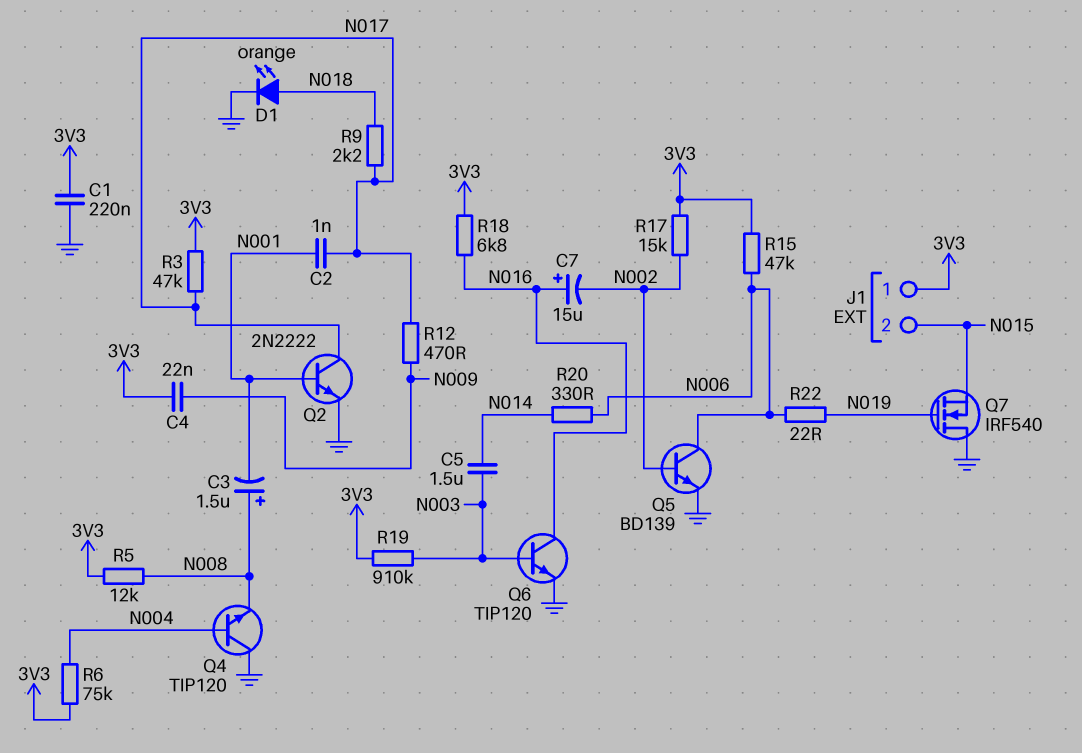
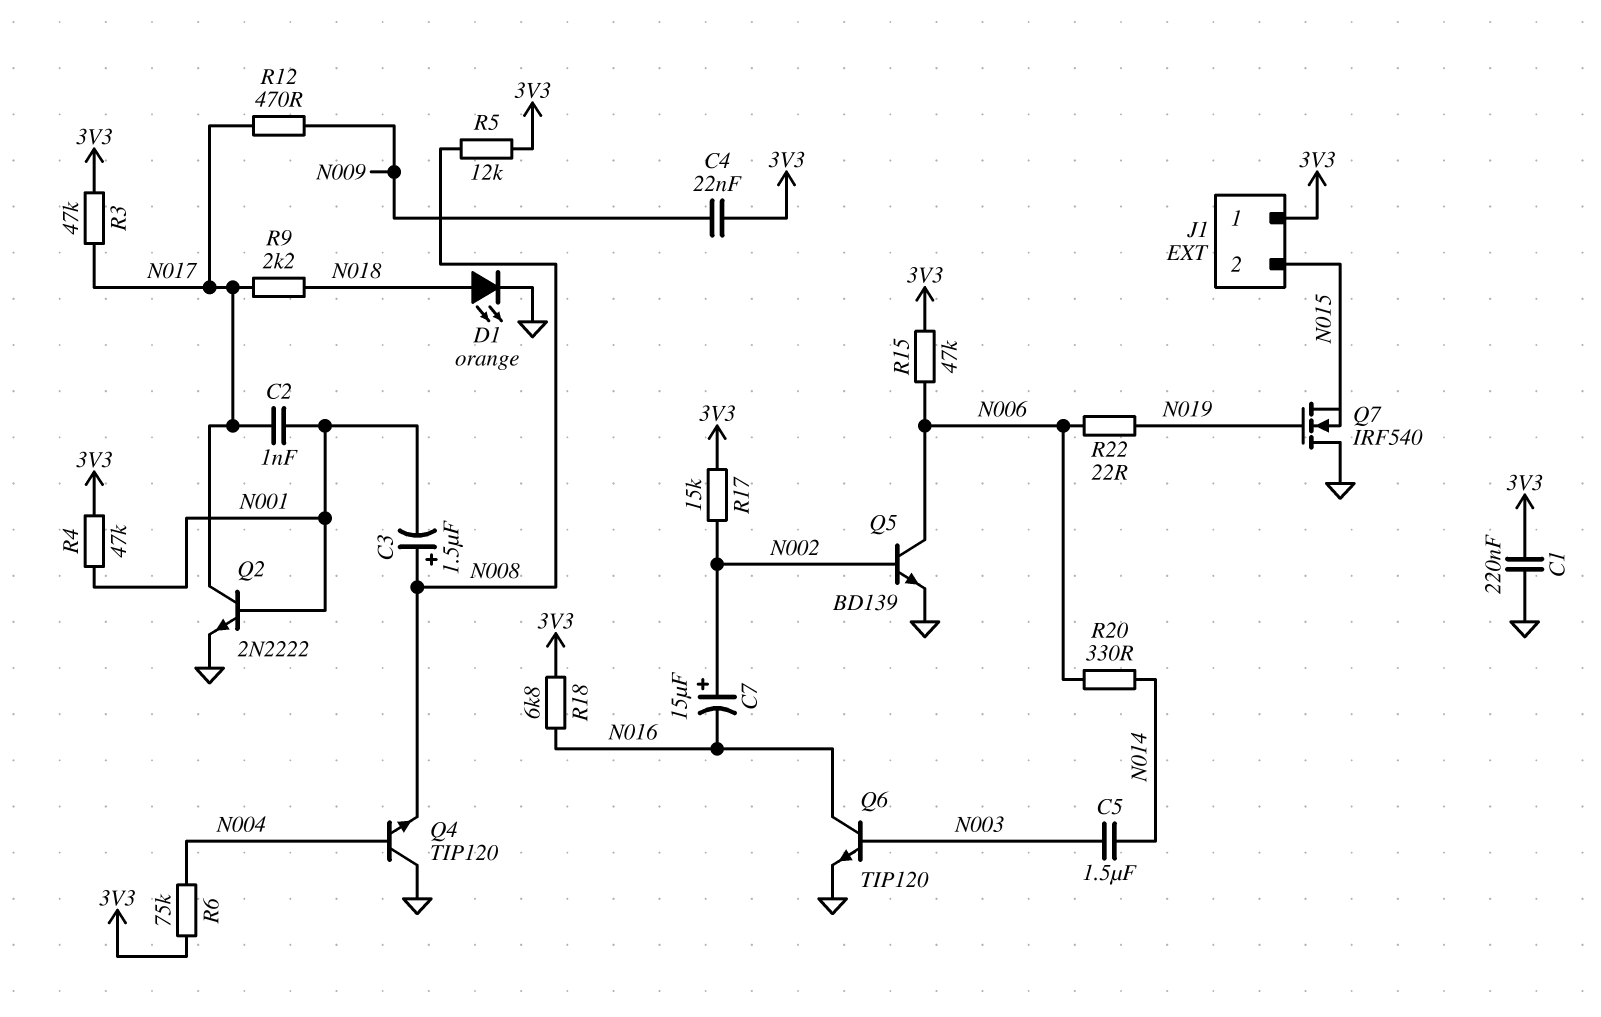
C7: 15uF (plus N016, minus N002) -> 15uF (plus N002, minus N016)
R4: none -> 47k (3V3, N001)
R19: 910k (3V3, N003) -> none

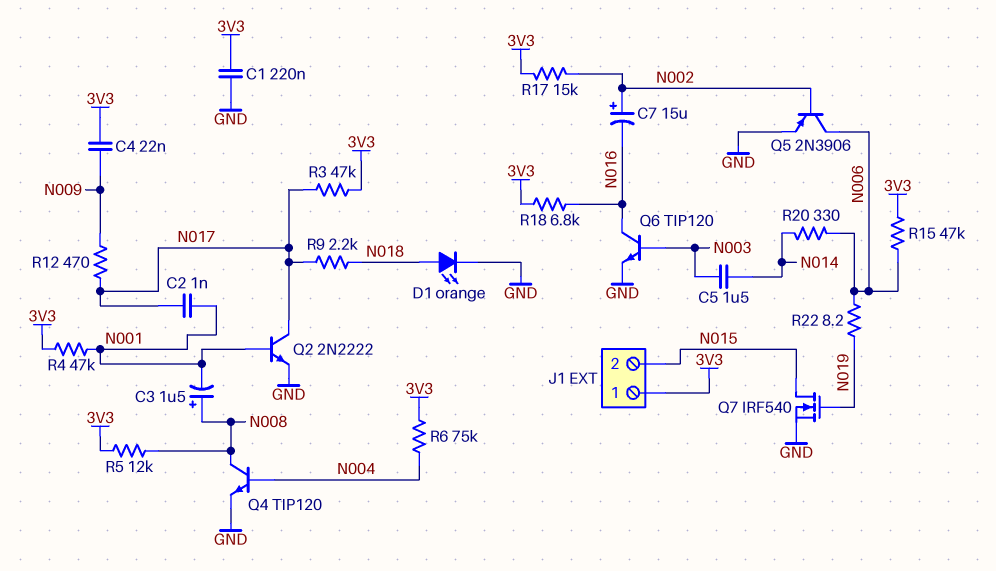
Q4: NPN TIP120 (B N004, C GND, E N008) -> NPN TIP120 (B N004, C N008, E GND)
Q5: NPN BD139 (B N002, C N006, E GND) -> PNP 2N3906 (B N002, C N006, E GND)
Q7: NMOS IRF540 (G N019, D GND, S N015) -> NMOS IRF540 (G N019, D N015, S GND)
R22: 22 (N006, N019) -> 8.2 (N006, N019)

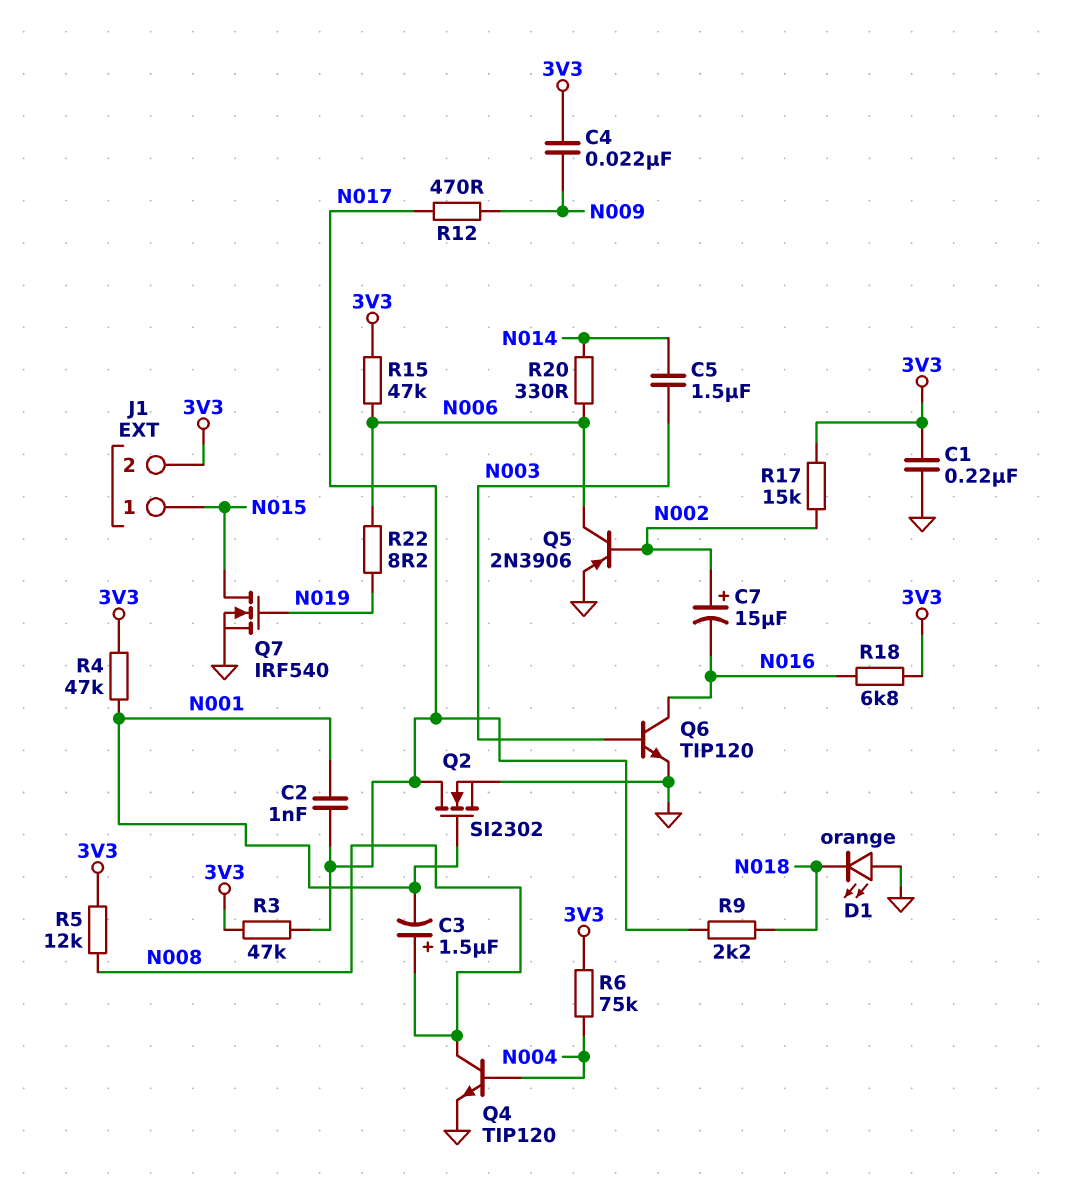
D1: LED orange (A N018, K GND) -> LED orange (A GND, K N018)
J1 pin 1: 3V3 -> N015
J1 pin 2: N015 -> 3V3
Q2: NPN 2N2222 (B N001, C N017, E GND) -> NMOS SI2302 (G N001, D N017, S GND)

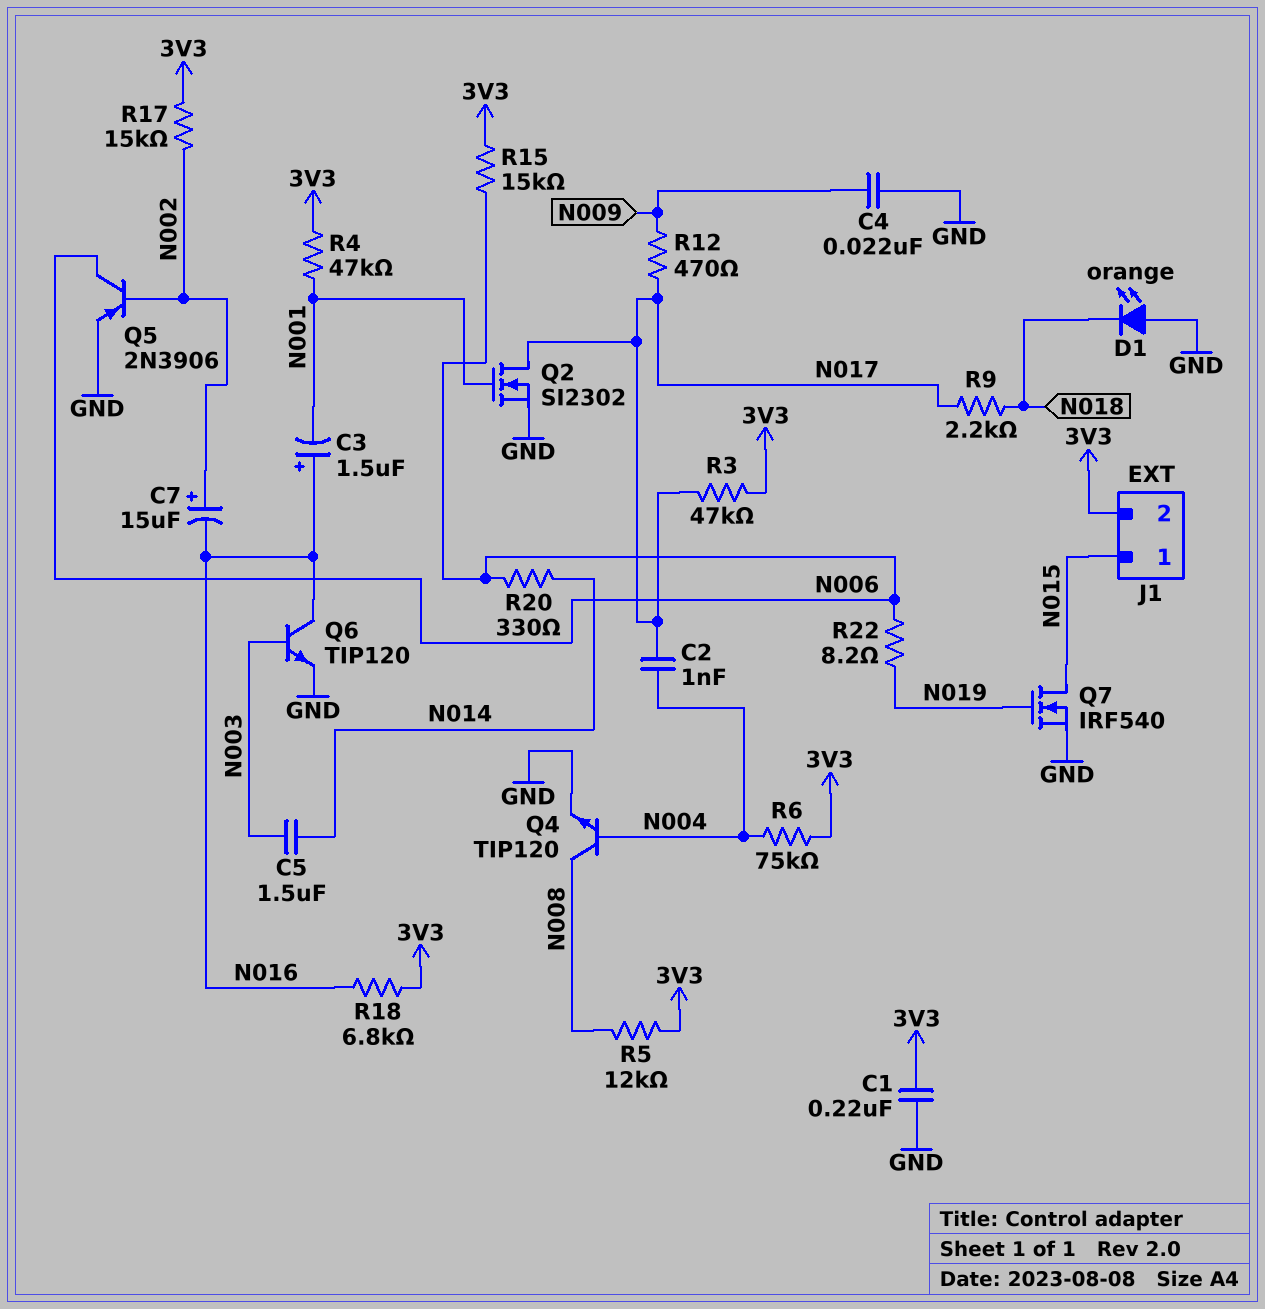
C2: 1nF (N001, N017) -> 1nF (N004, N017)
C3: 1.5uF (plus N008, minus N001) -> 1.5uF (plus N016, minus N001)
C4: 22nF (3V3, N009) -> 22nF (GND, N009)
R15: 47k (3V3, N006) -> 15k (3V3, N006)

